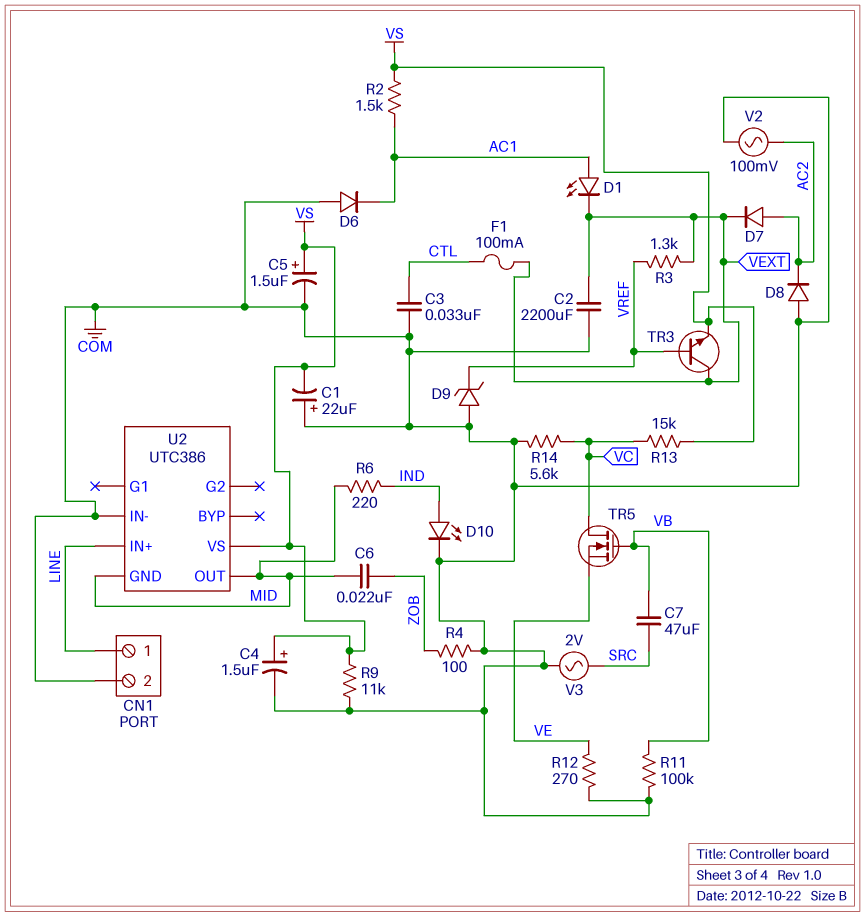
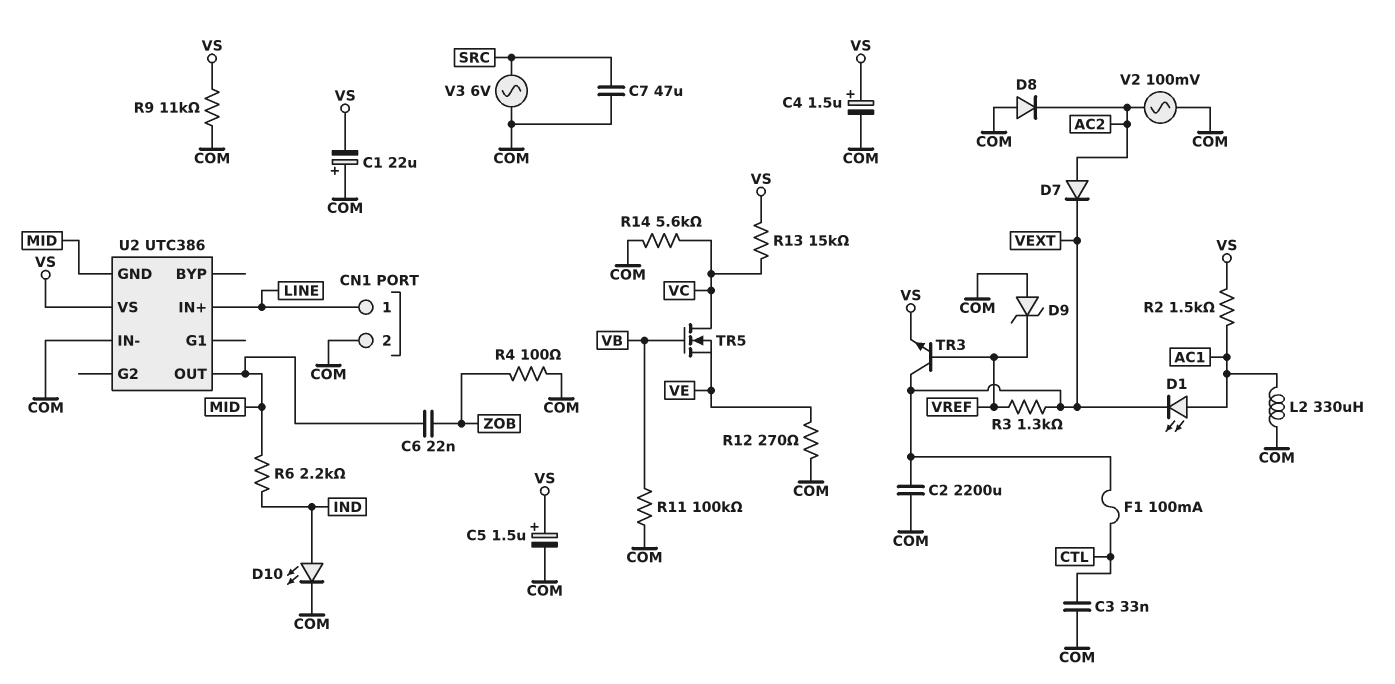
C7: 47uF (SRC, VB) -> 47uF (COM, SRC)
D6: diode (A COM, K AC1) -> none
L2: none -> 330uH (AC1, COM)
R6: 220 (IND, MID) -> 2.2k (IND, MID)
V3: AC 2V (COM, SRC) -> AC 6V (COM, SRC)

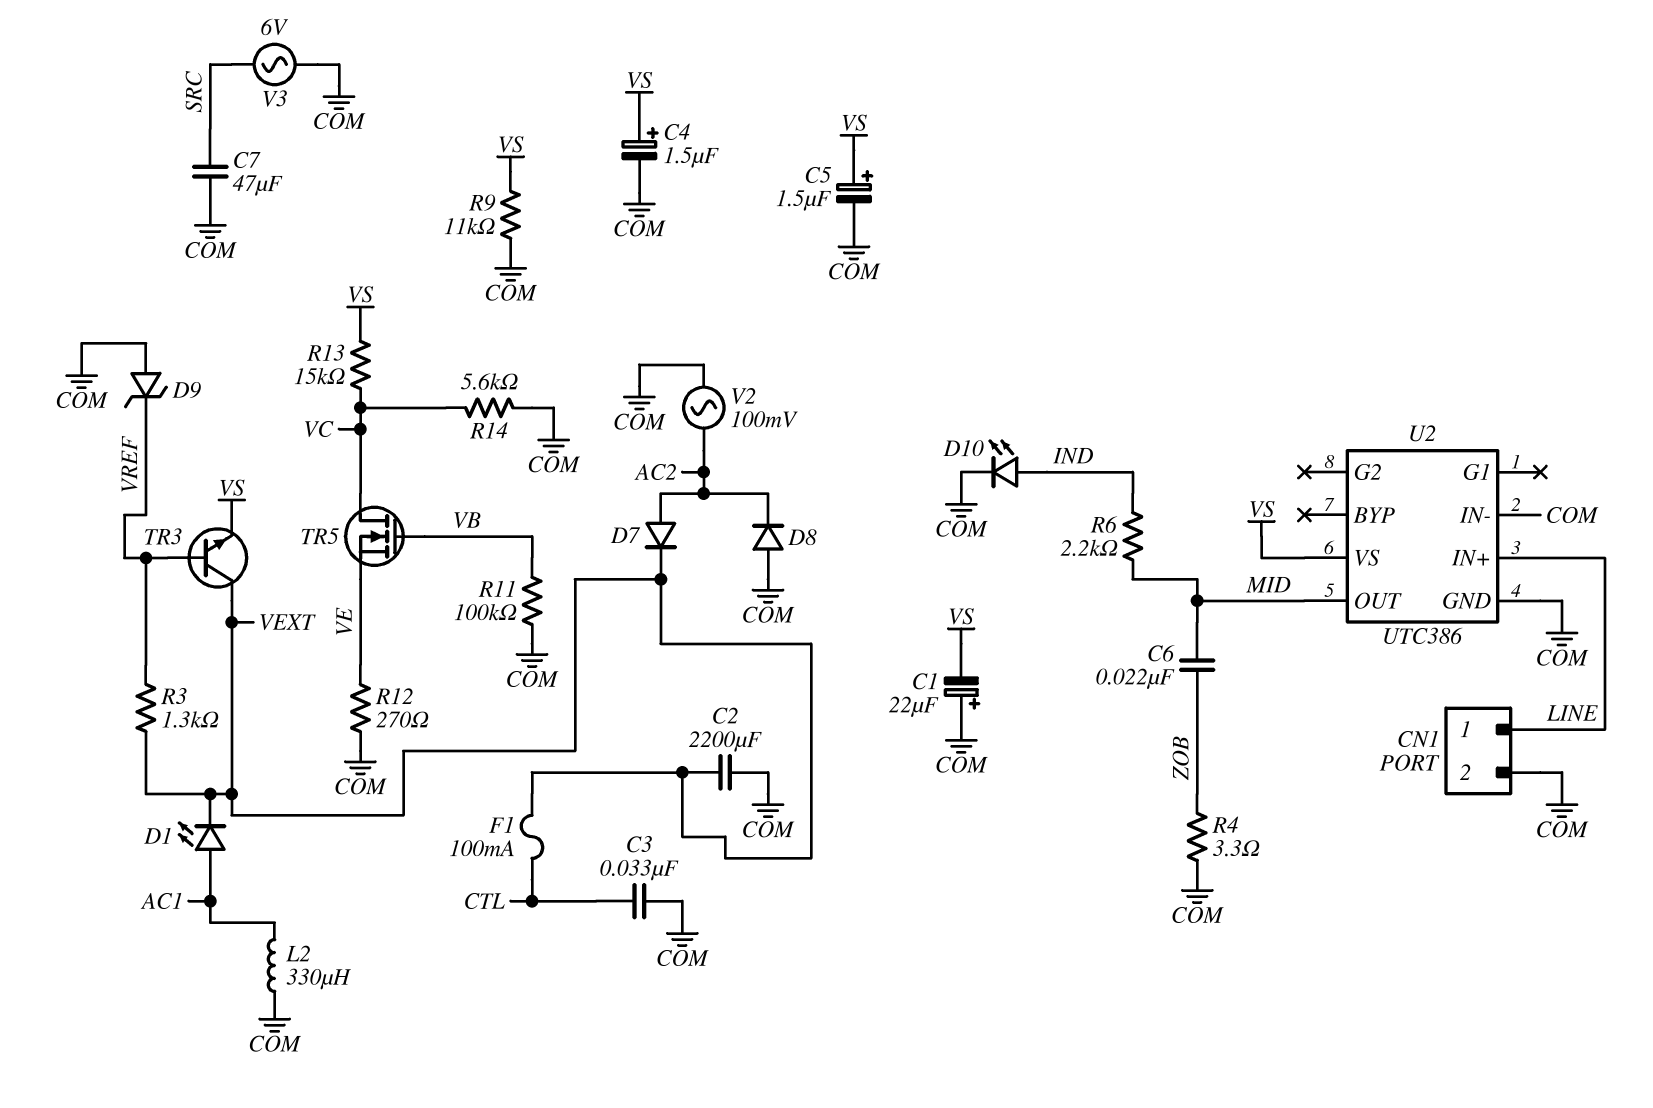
R2: 1.5k (AC1, VS) -> none
R4: 100 (COM, ZOB) -> 3.3 (COM, ZOB)
U2 pin GND: MID -> COM

